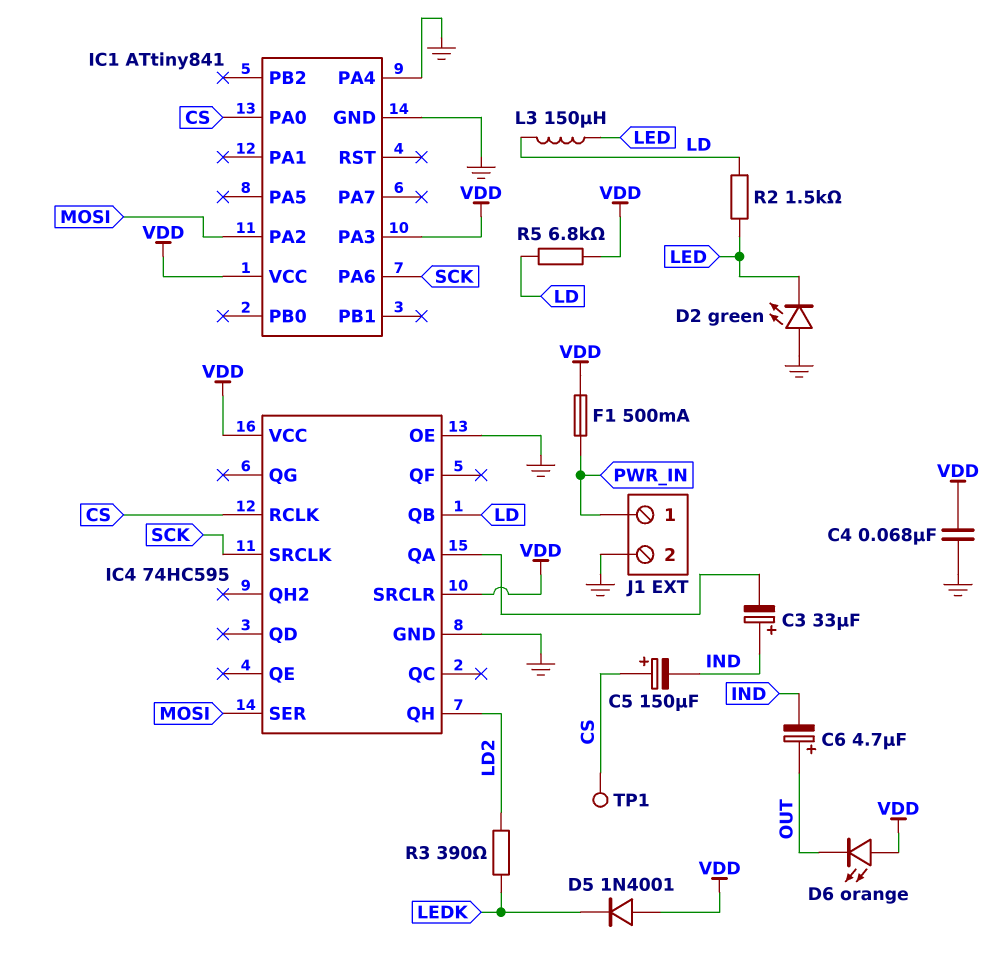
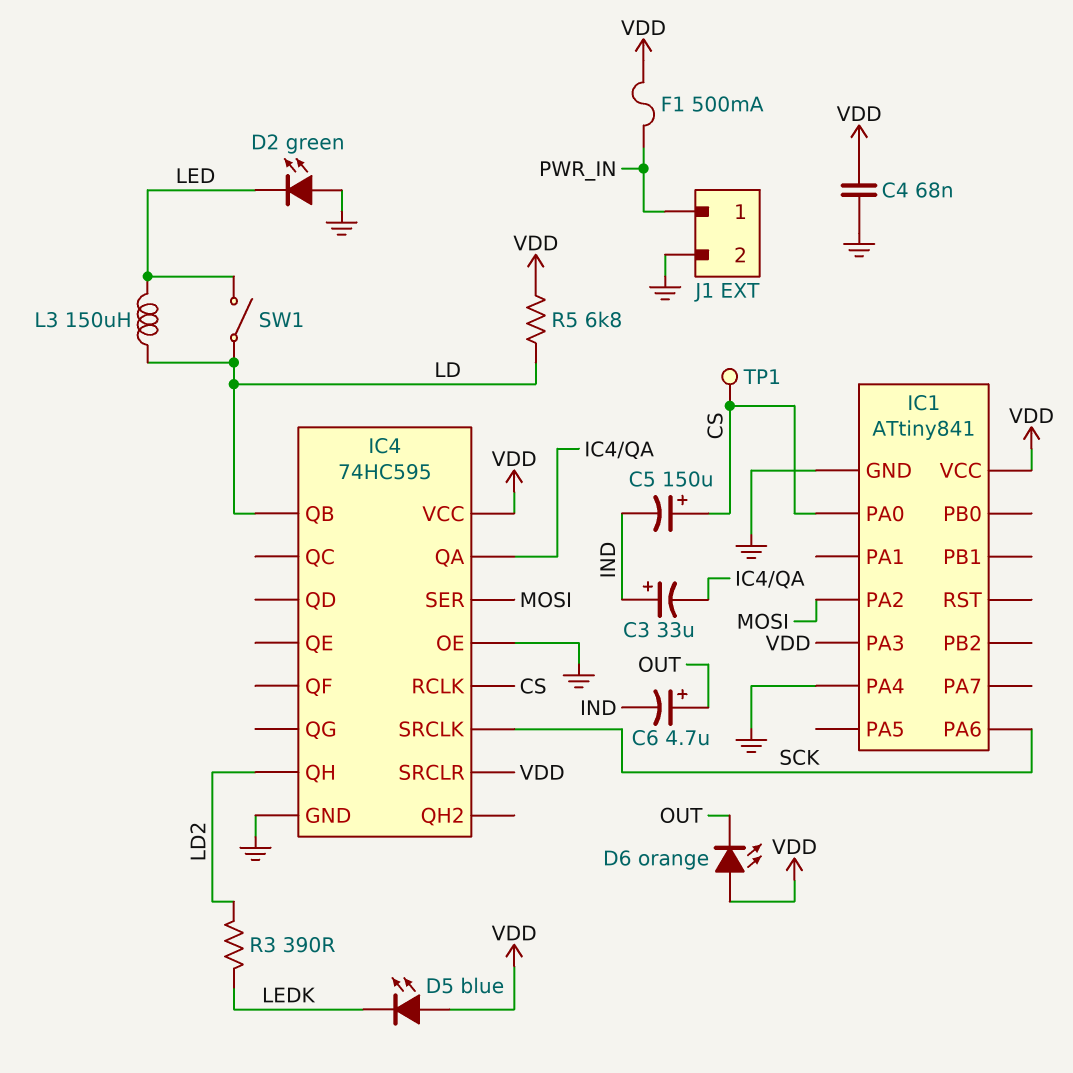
D5: diode 1N4001 (A VDD, K LEDK) -> LED blue (A VDD, K LEDK)
R2: 1.5k (LD, LED) -> none
SW1: none -> switch (LD, LED)

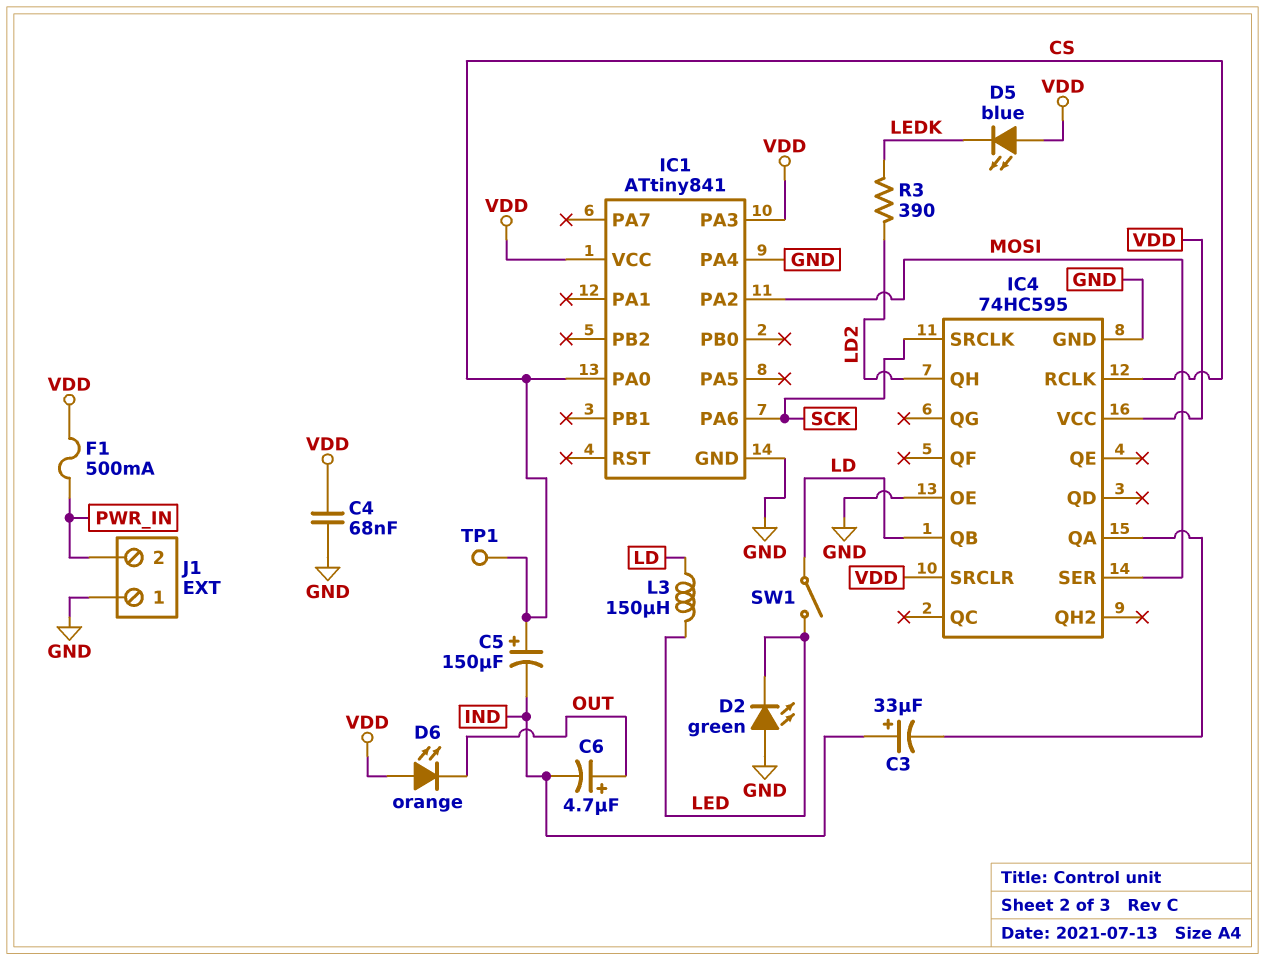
J1 pin 1: PWR_IN -> GND
J1 pin 2: GND -> PWR_IN
R5: 6.8k (LD, VDD) -> none

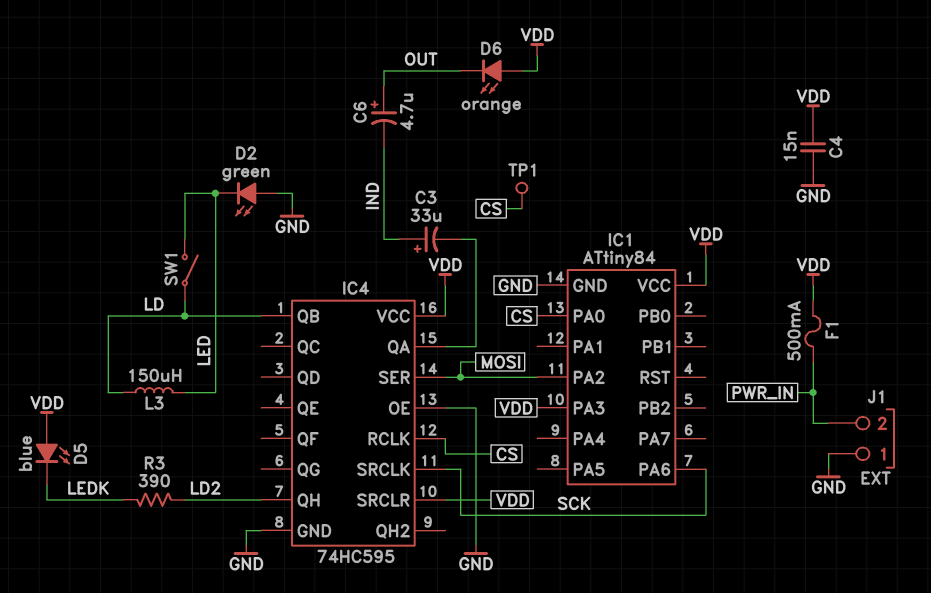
C4: 68nF (GND, VDD) -> 15nF (GND, VDD)
C5: 150uF (plus CS, minus IND) -> none
IC1: ATtiny841 -> ATtiny84
IC1 pin PA4: GND -> none

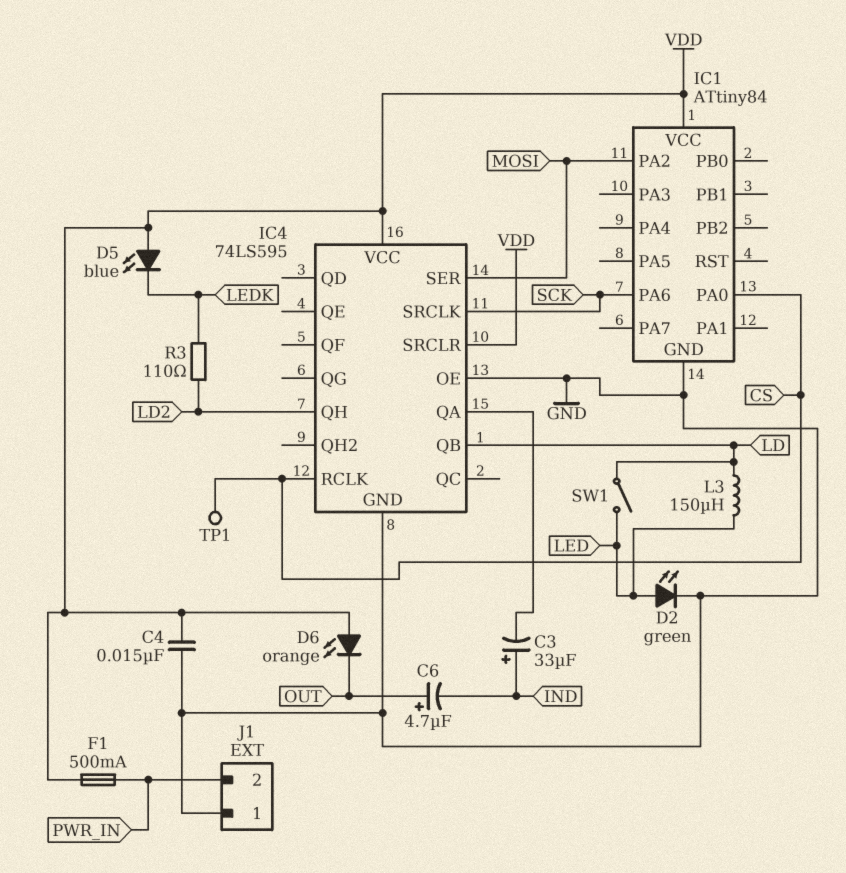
D2: LED green (A GND, K LED) -> LED green (A LED, K GND)
IC1 pin PA3: VDD -> none
IC4: 74HC595 -> 74LS595
R3: 390 (LD2, LEDK) -> 110 (LD2, LEDK)

